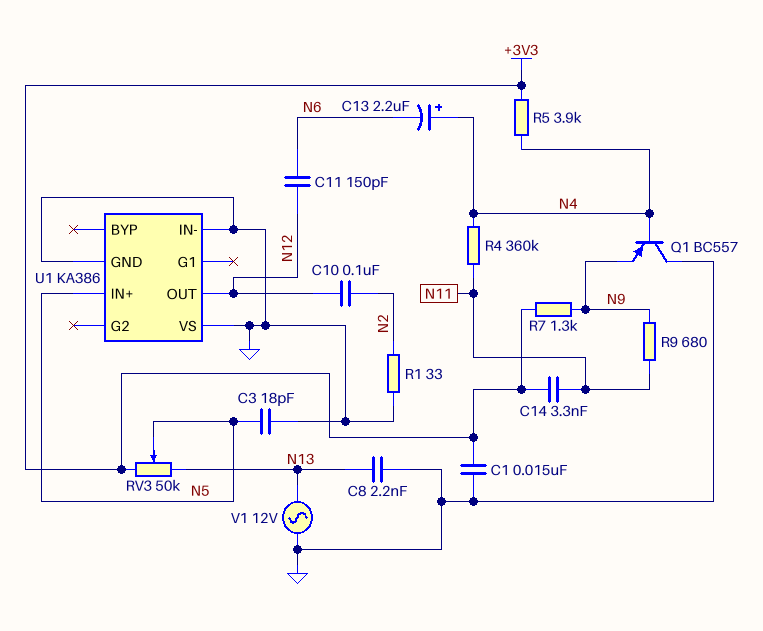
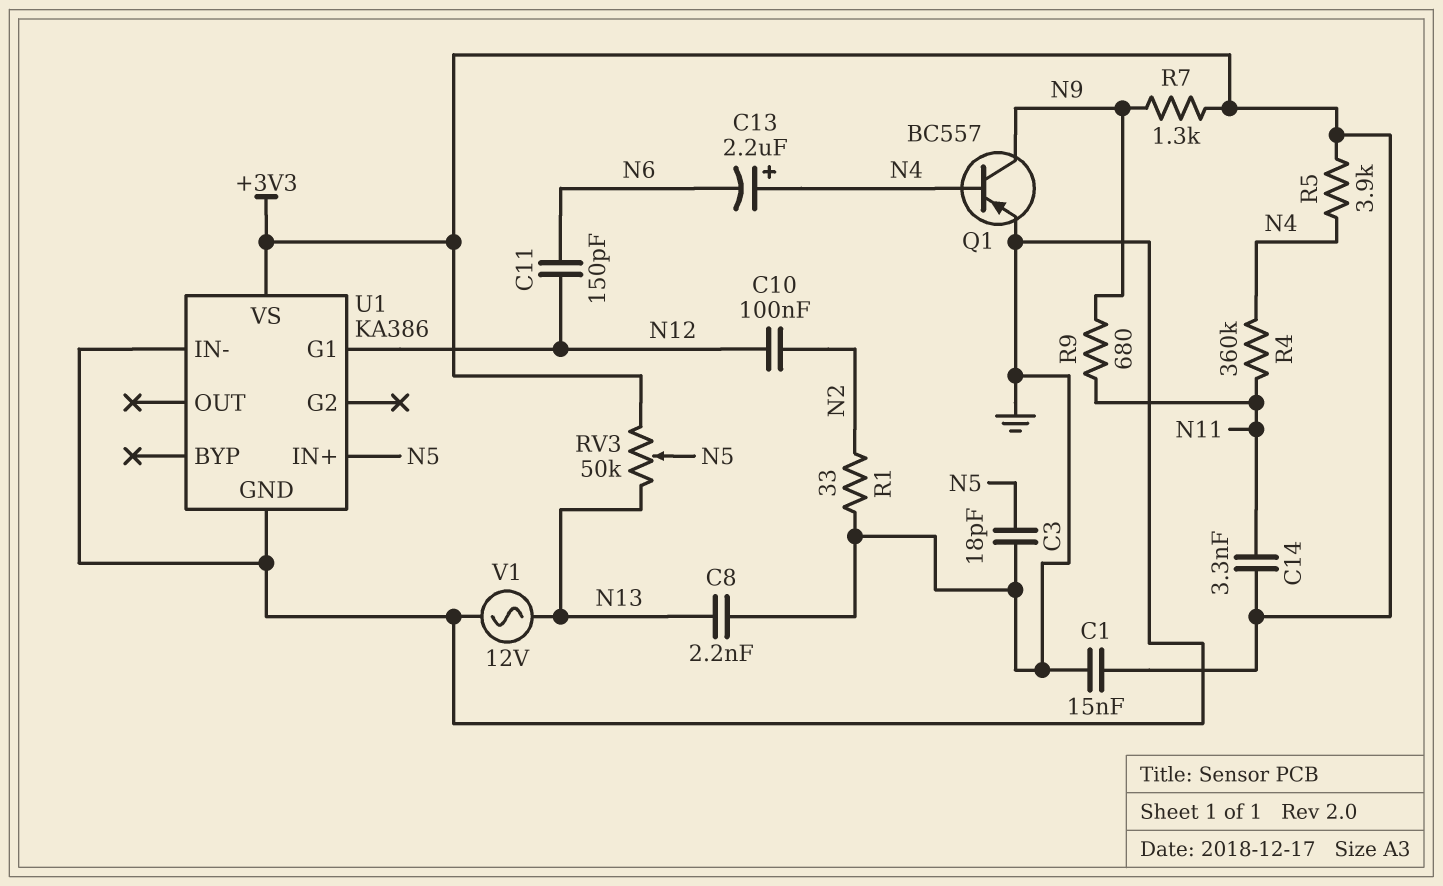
Q1: PNP BC557 (B N4, C GND, E N9) -> PNP BC557 (B N4, C N9, E GND)
U1 pin G1: none -> N12
U1 pin OUT: N12 -> none
U1 pin VS: GND -> +3V3

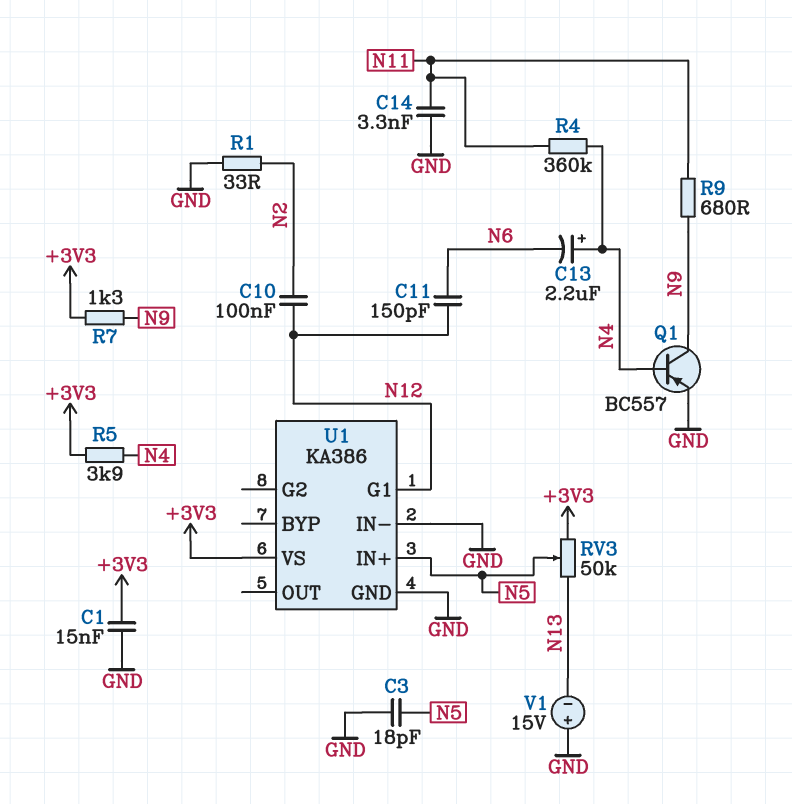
C8: 2.2nF (GND, N13) -> none
C14: 3.3nF (+3V3, N11) -> 3.3nF (GND, N11)
V1: AC 12V (GND, N13) -> 15V (plus GND, minus N13)

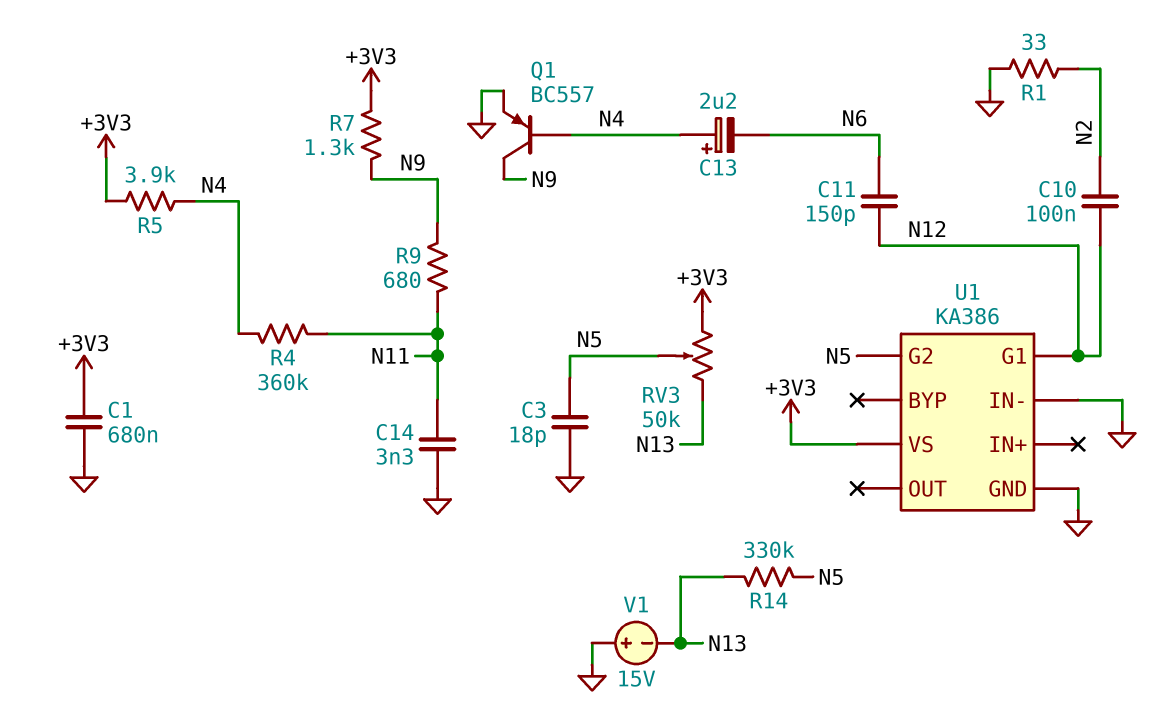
C1: 15nF (+3V3, GND) -> 680nF (+3V3, GND)
R14: none -> 330k (N5, N13)
U1 pin G2: none -> N5
U1 pin IN+: N5 -> none

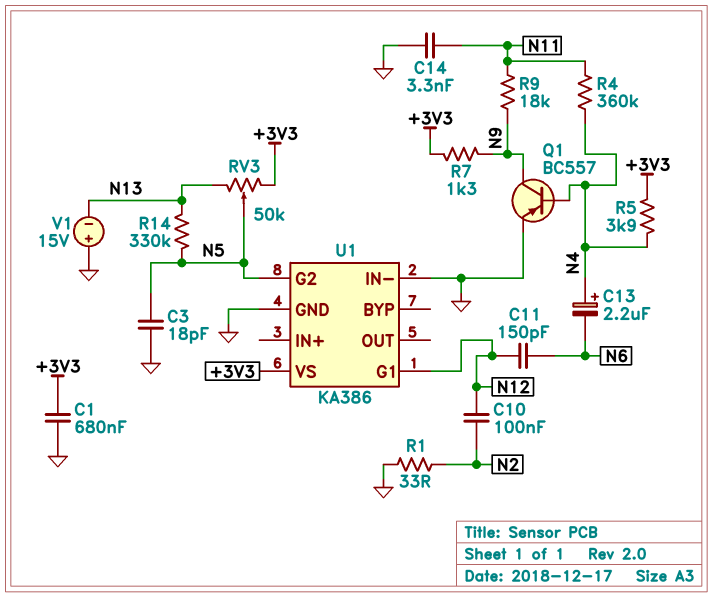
R9: 680 (N9, N11) -> 18k (N9, N11)

